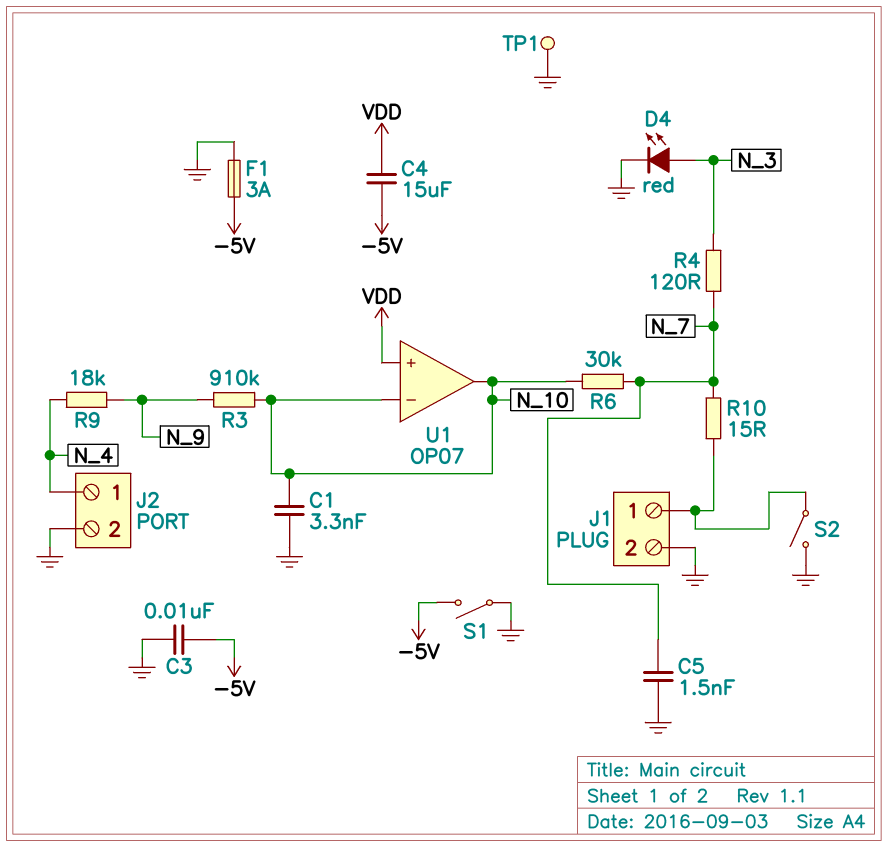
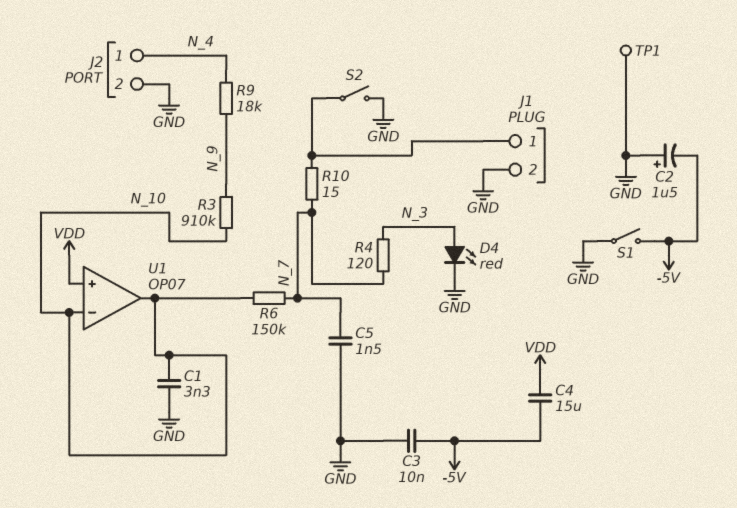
C2: none -> 1.5uF (plus GND, minus -5V)
F1: 3A (-5V, GND) -> none
R6: 30k (N_7, N_10) -> 150k (N_7, N_10)

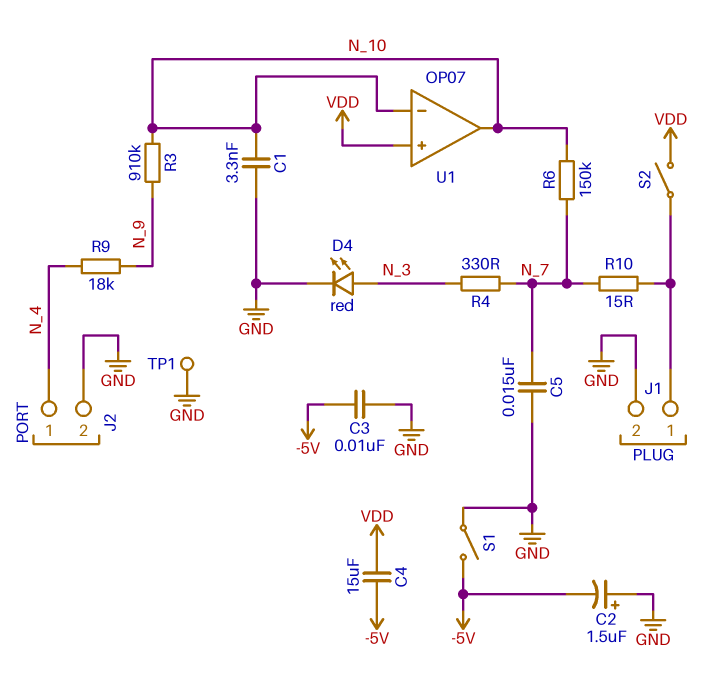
C5: 1.5nF (GND, N_7) -> 15nF (GND, N_7)
R4: 120 (N_3, N_7) -> 330 (N_3, N_7)
S2: switch (GND, J1/1) -> switch (J1/1, VDD)

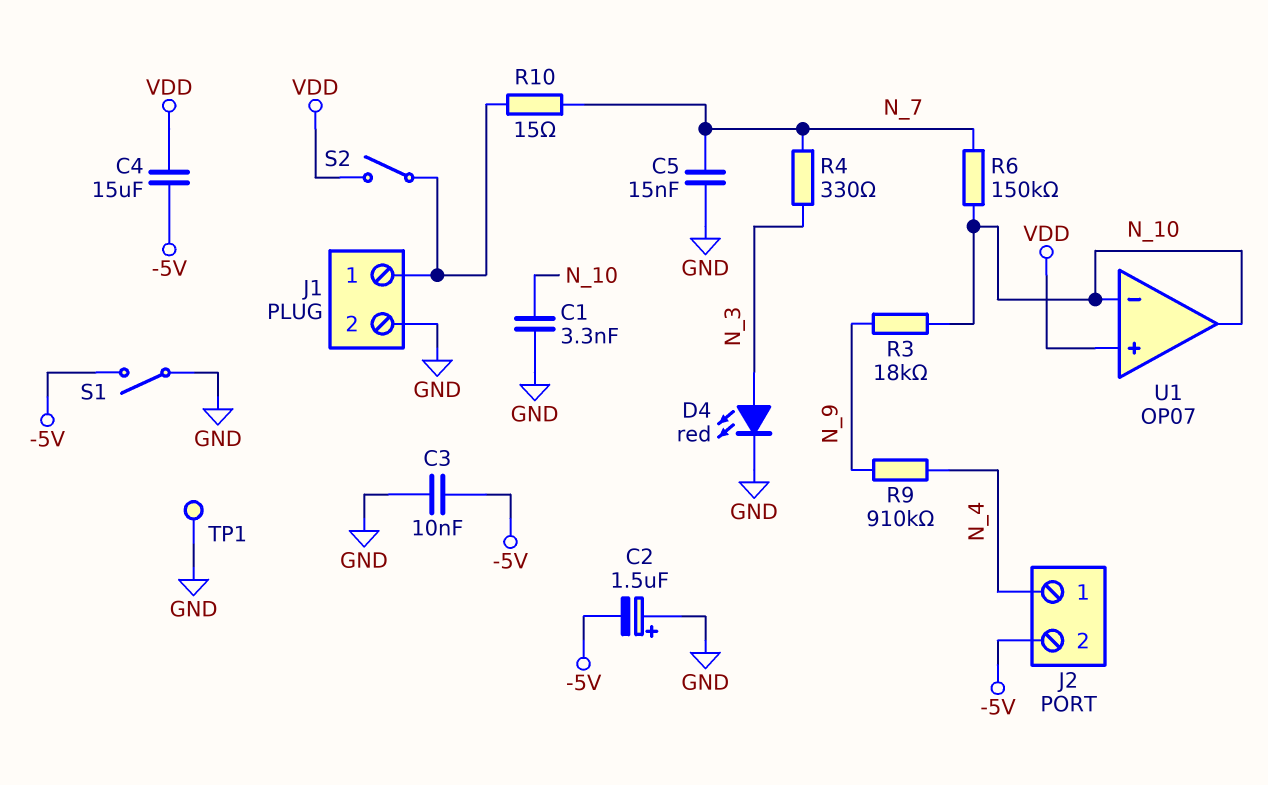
J2 pin 2: GND -> -5V
R3: 910k (N_9, N_10) -> 18k (N_9, N_10)
R9: 18k (N_4, N_9) -> 910k (N_4, N_9)

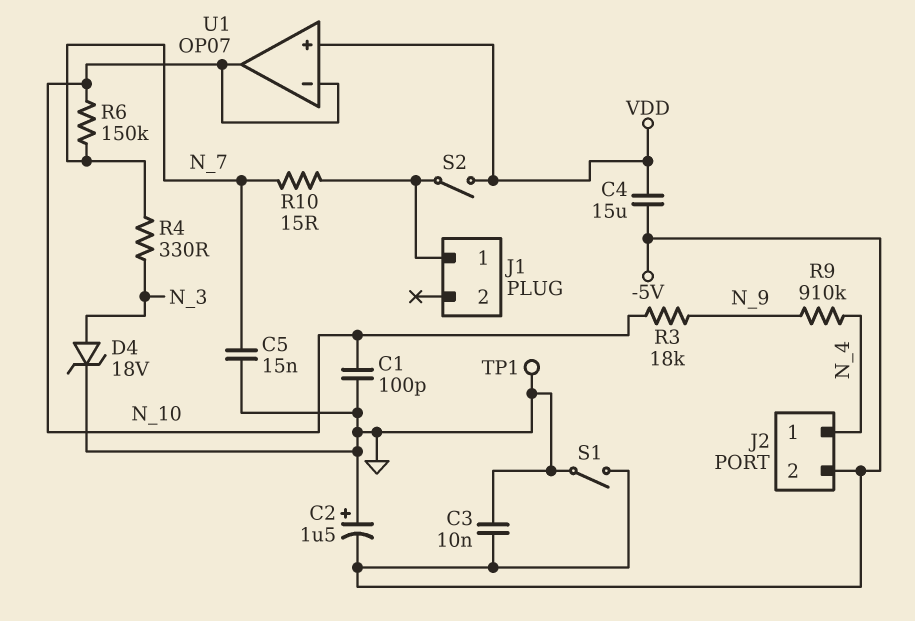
C1: 3.3nF (GND, N_10) -> 100pF (GND, N_10)
D4: LED red (A N_3, K GND) -> zener 18V (A N_3, K GND)
J1 pin 2: GND -> none

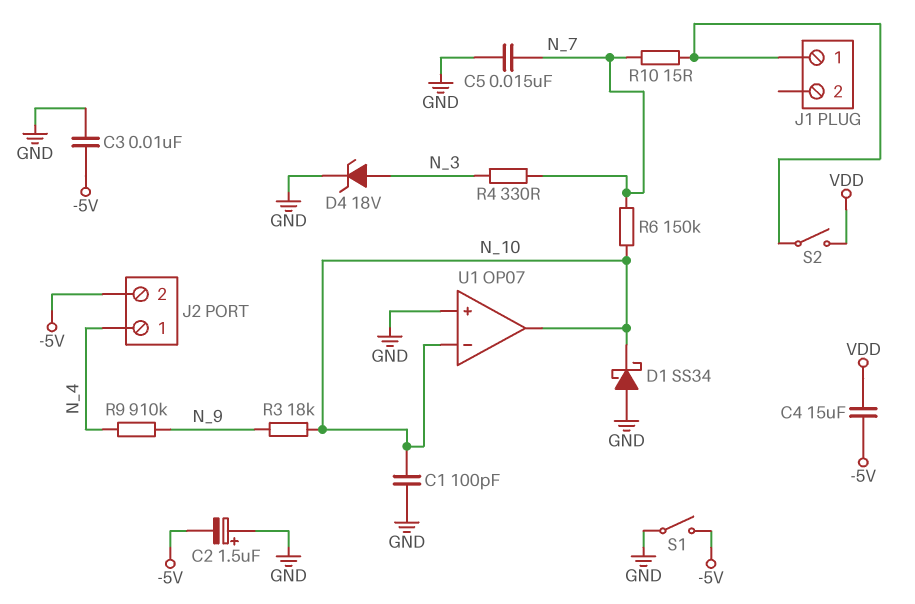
D1: none -> schottky SS34 (A GND, K N_10)
TP1: test point (GND) -> none
U1 pin in+: VDD -> GND

